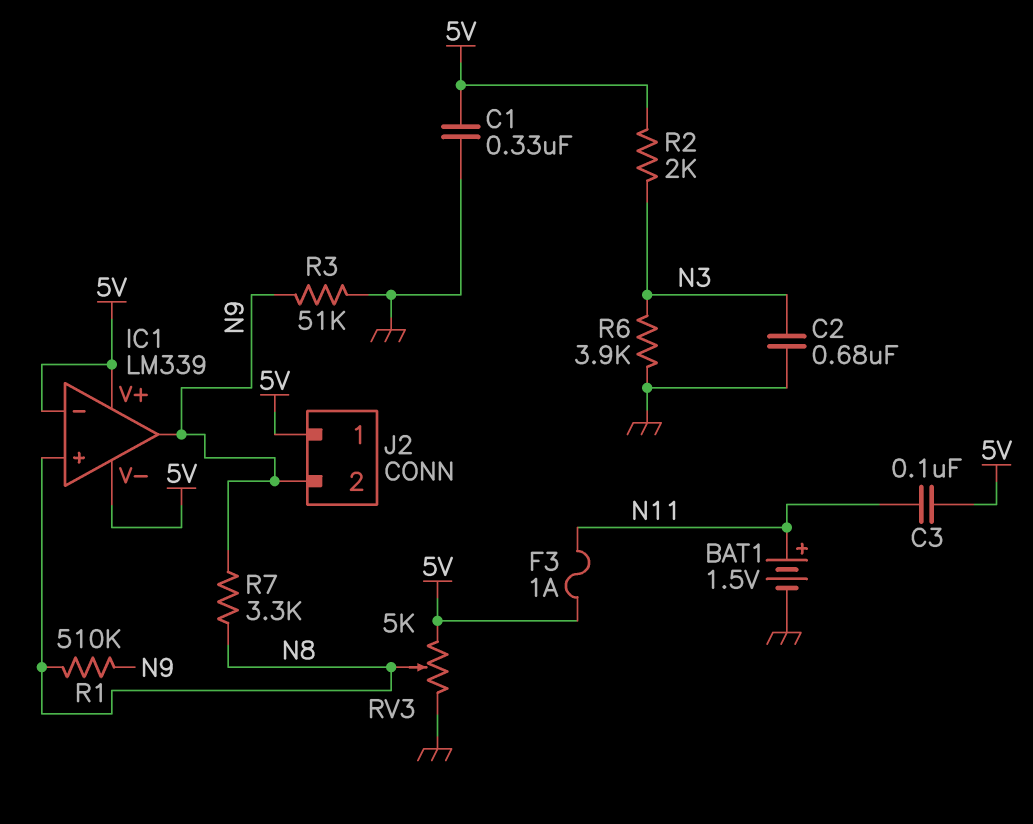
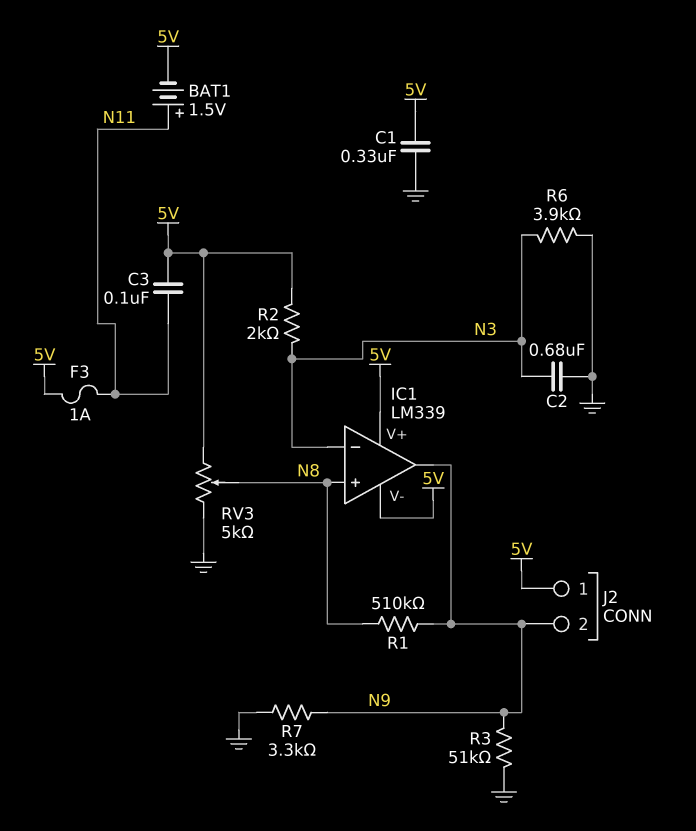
BAT1: 1.5V (plus N11, minus GND) -> 1.5V (plus N11, minus 5V)
IC1 pin in-: 5V -> N3
R7: 3.3k (N8, N9) -> 3.3k (GND, N9)

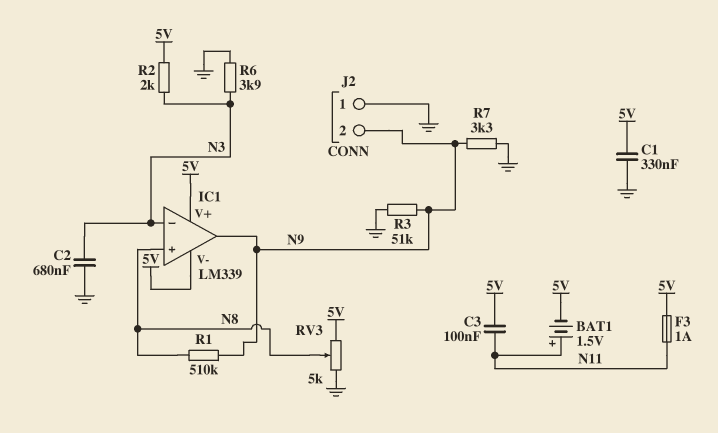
J2 pin 1: 5V -> GND

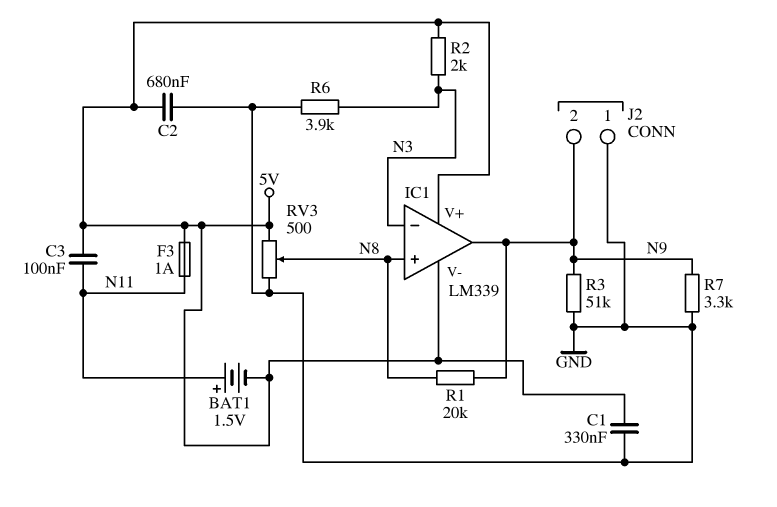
C2: 680nF (GND, N3) -> 680nF (5V, GND)
R1: 510k (N8, N9) -> 20k (N8, N9)
RV3: 5k (5V, GND, wiper N8) -> 500 (5V, GND, wiper N8)

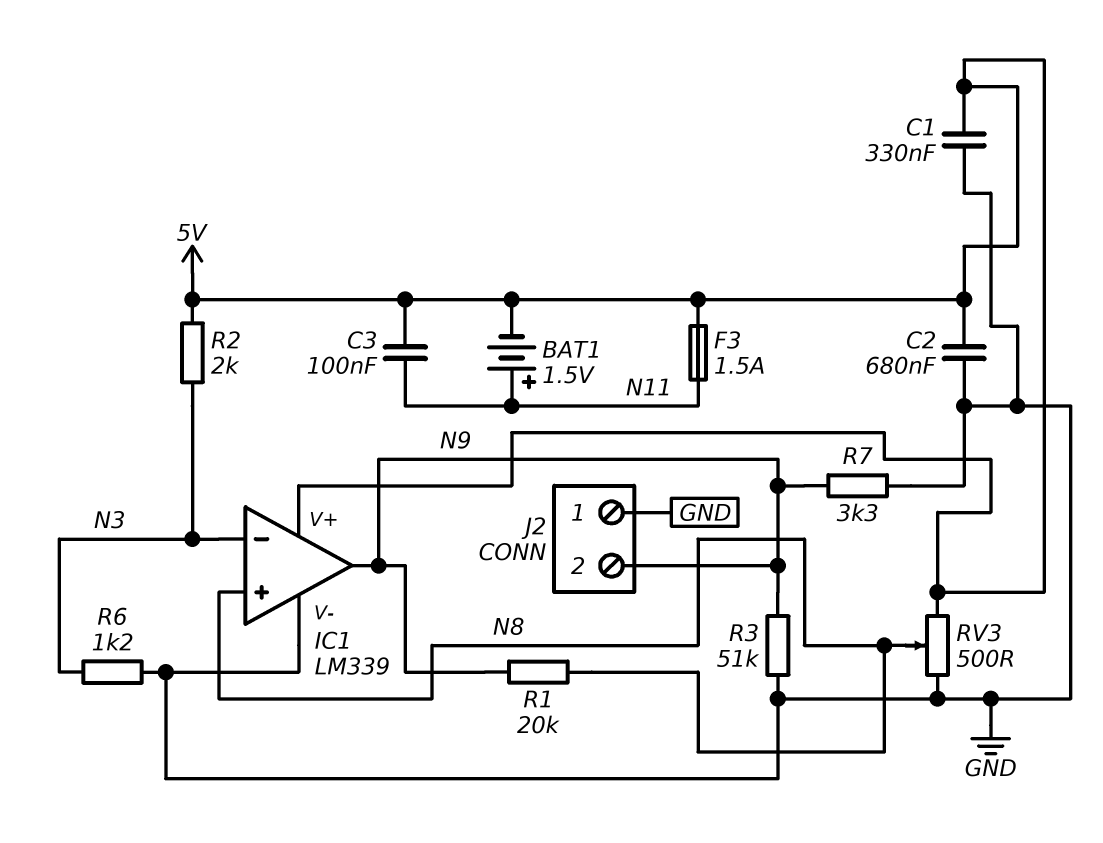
F3: 1A (5V, N11) -> 1.5A (5V, N11)
IC1 pin V-: 5V -> GND
R6: 3.9k (GND, N3) -> 1.2k (GND, N3)

